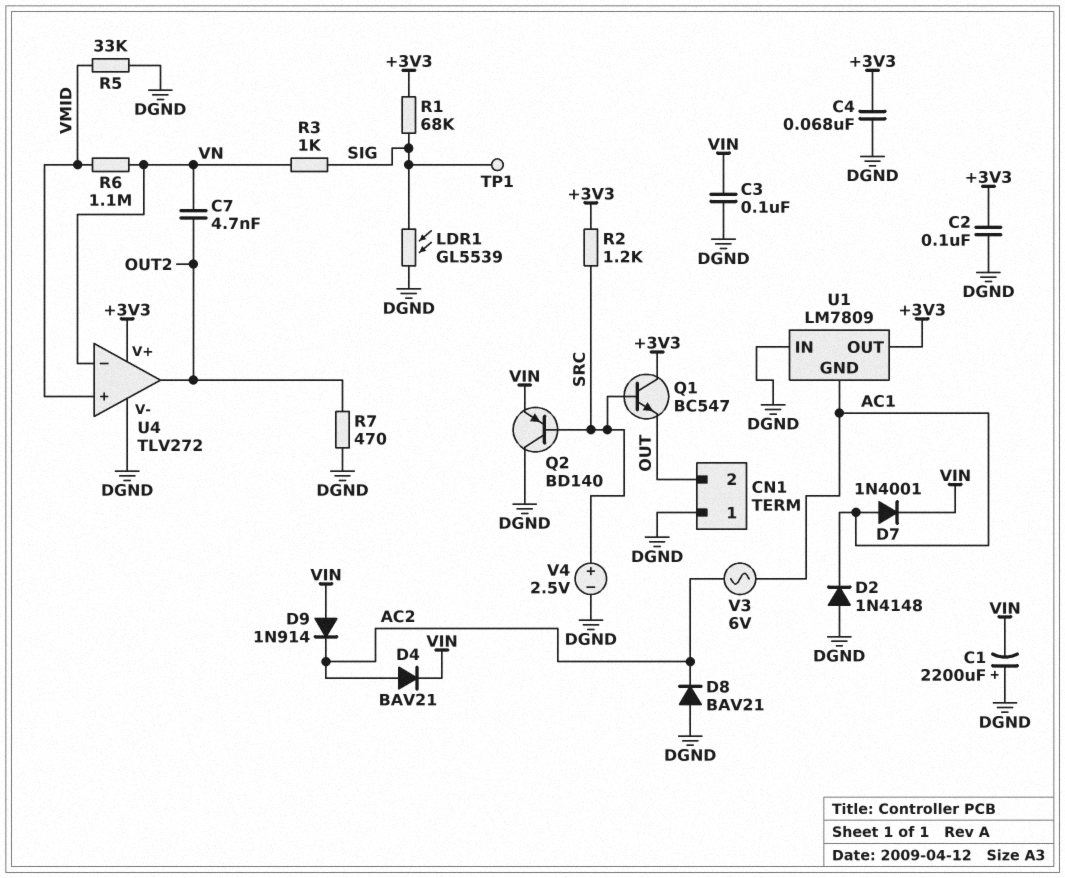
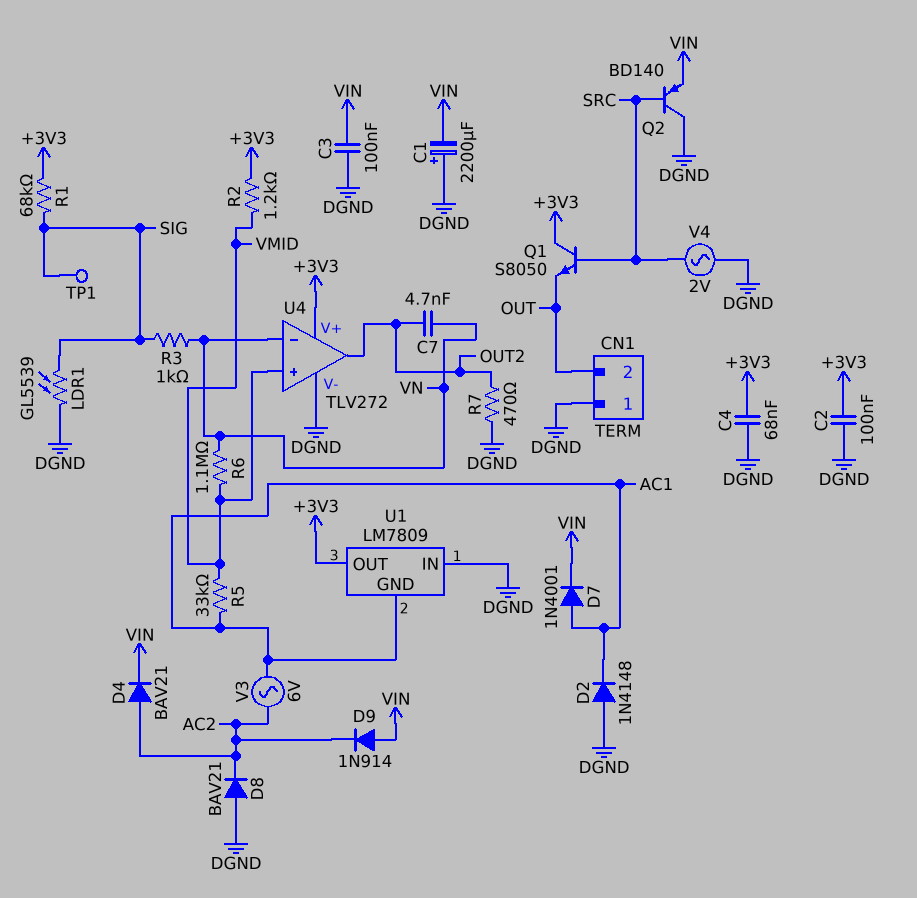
Q1: NPN BC547 (B SRC, C +3V3, E OUT) -> NPN S8050 (B SRC, C +3V3, E OUT)
R2: 1.2k (+3V3, SRC) -> 1.2k (+3V3, VMID)
R5: 33k (DGND, VMID) -> 33k (AC1, VMID)
V4: 2.5V (plus SRC, minus DGND) -> AC 2V (DGND, SRC)

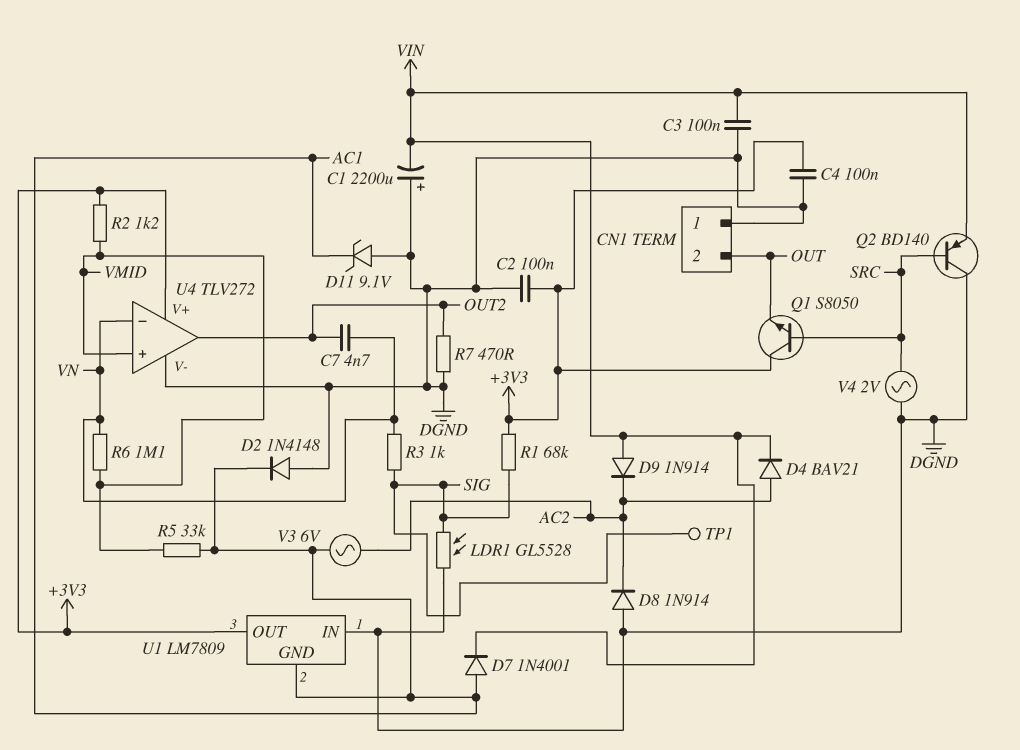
C4: 68nF (+3V3, DGND) -> 100nF (+3V3, DGND)
D8: diode BAV21 (A DGND, K AC2) -> diode 1N914 (A DGND, K AC2)
D11: none -> zener 9.1V (A DGND, K AC1)
LDR1: GL5539 (DGND, SIG) -> GL5528 (DGND, SIG)

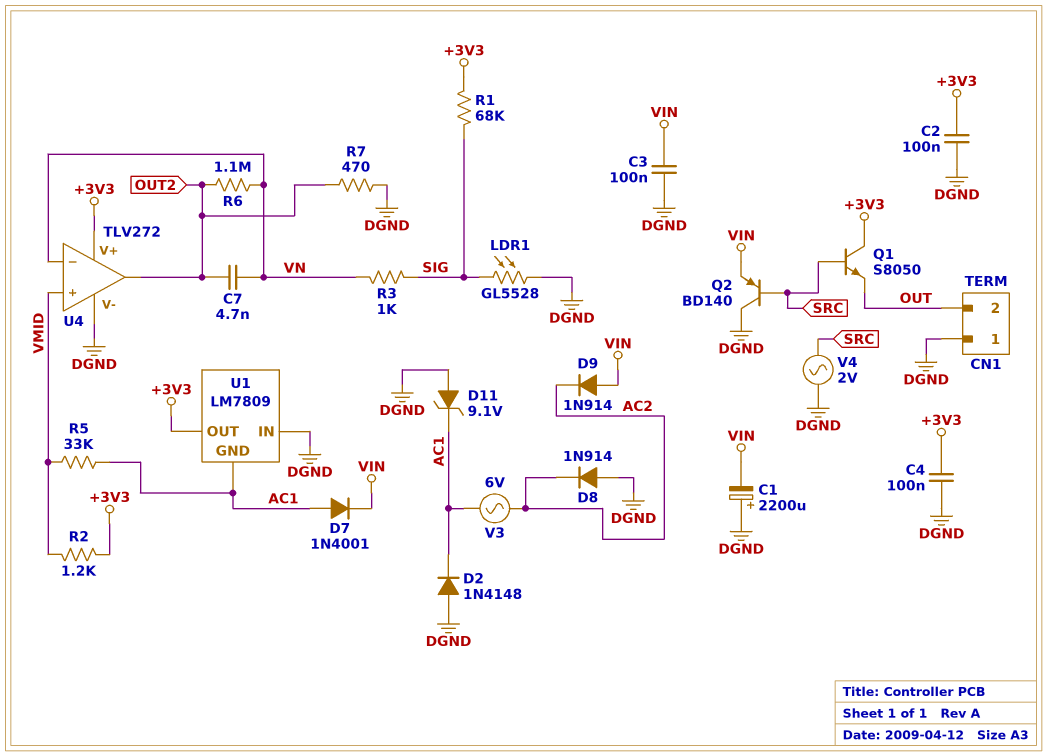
D4: diode BAV21 (A AC2, K VIN) -> none
R6: 1.1M (VMID, VN) -> 1.1M (OUT2, VN)
TP1: test point (SIG) -> none

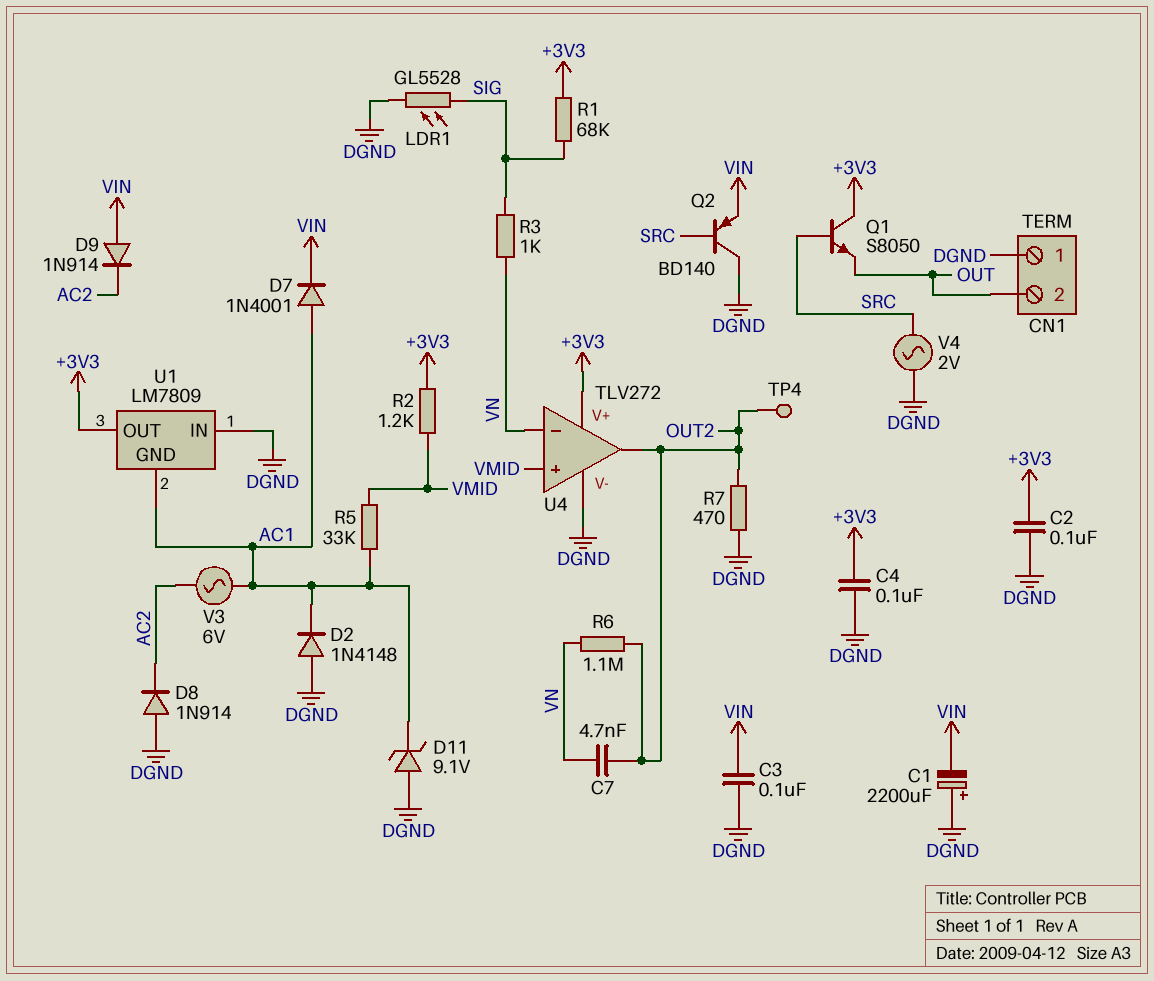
TP4: none -> test point (OUT2)

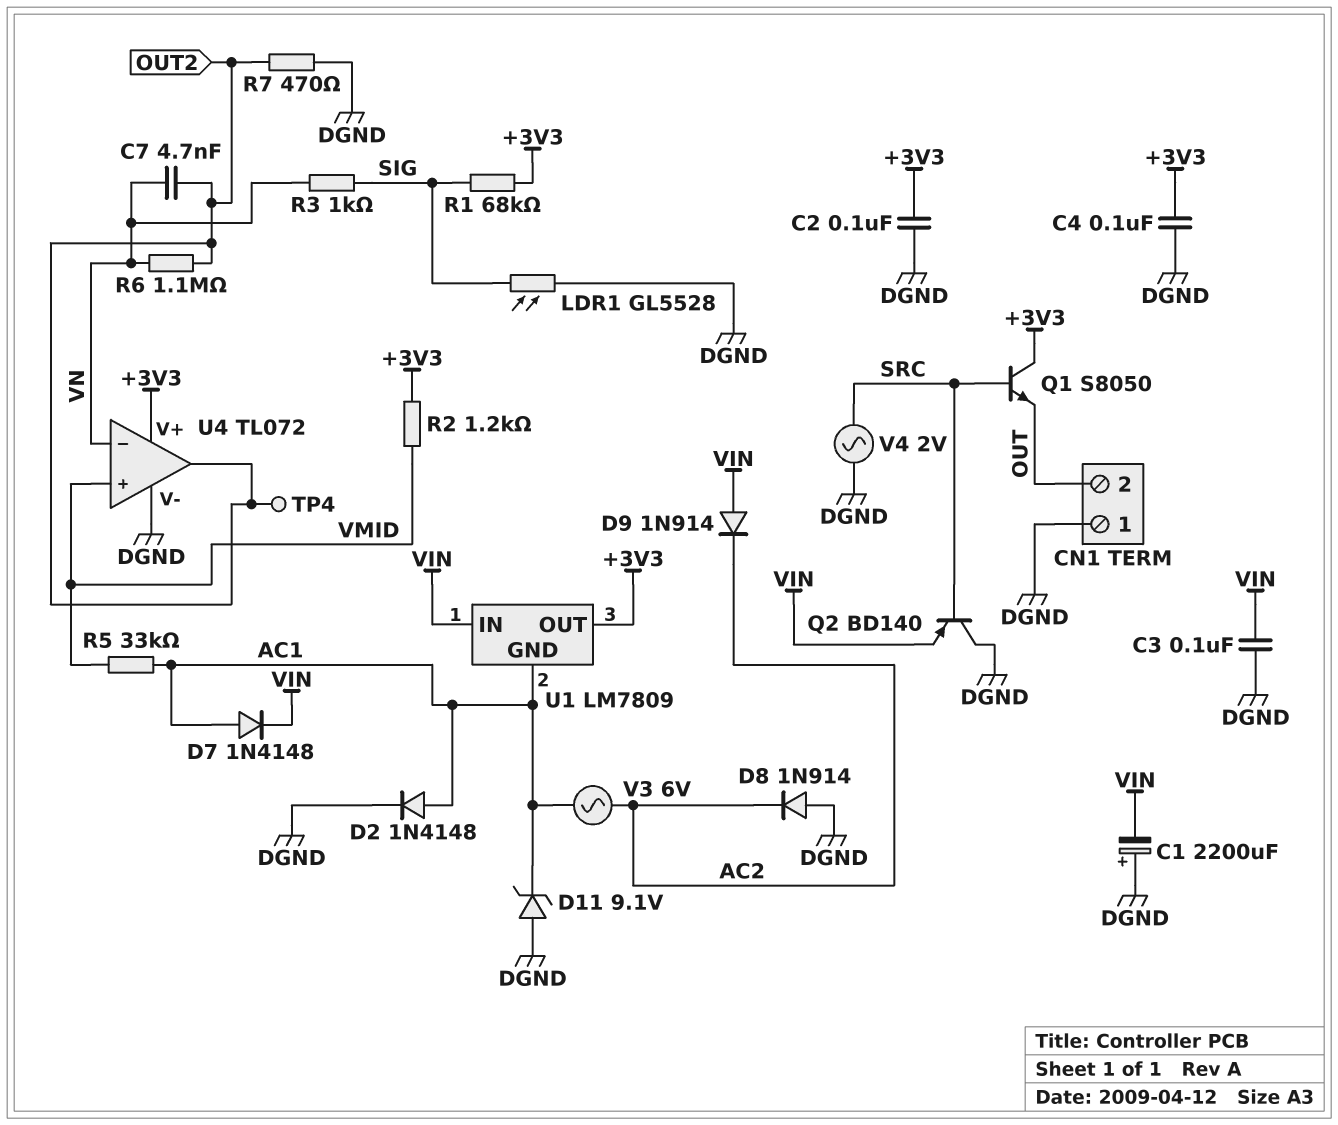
D2: diode 1N4148 (A DGND, K AC1) -> diode 1N4148 (A AC1, K DGND)
D7: diode 1N4001 (A AC1, K VIN) -> diode 1N4148 (A AC1, K VIN)
U1 pin IN: DGND -> VIN
U4: TLV272 -> TL072

